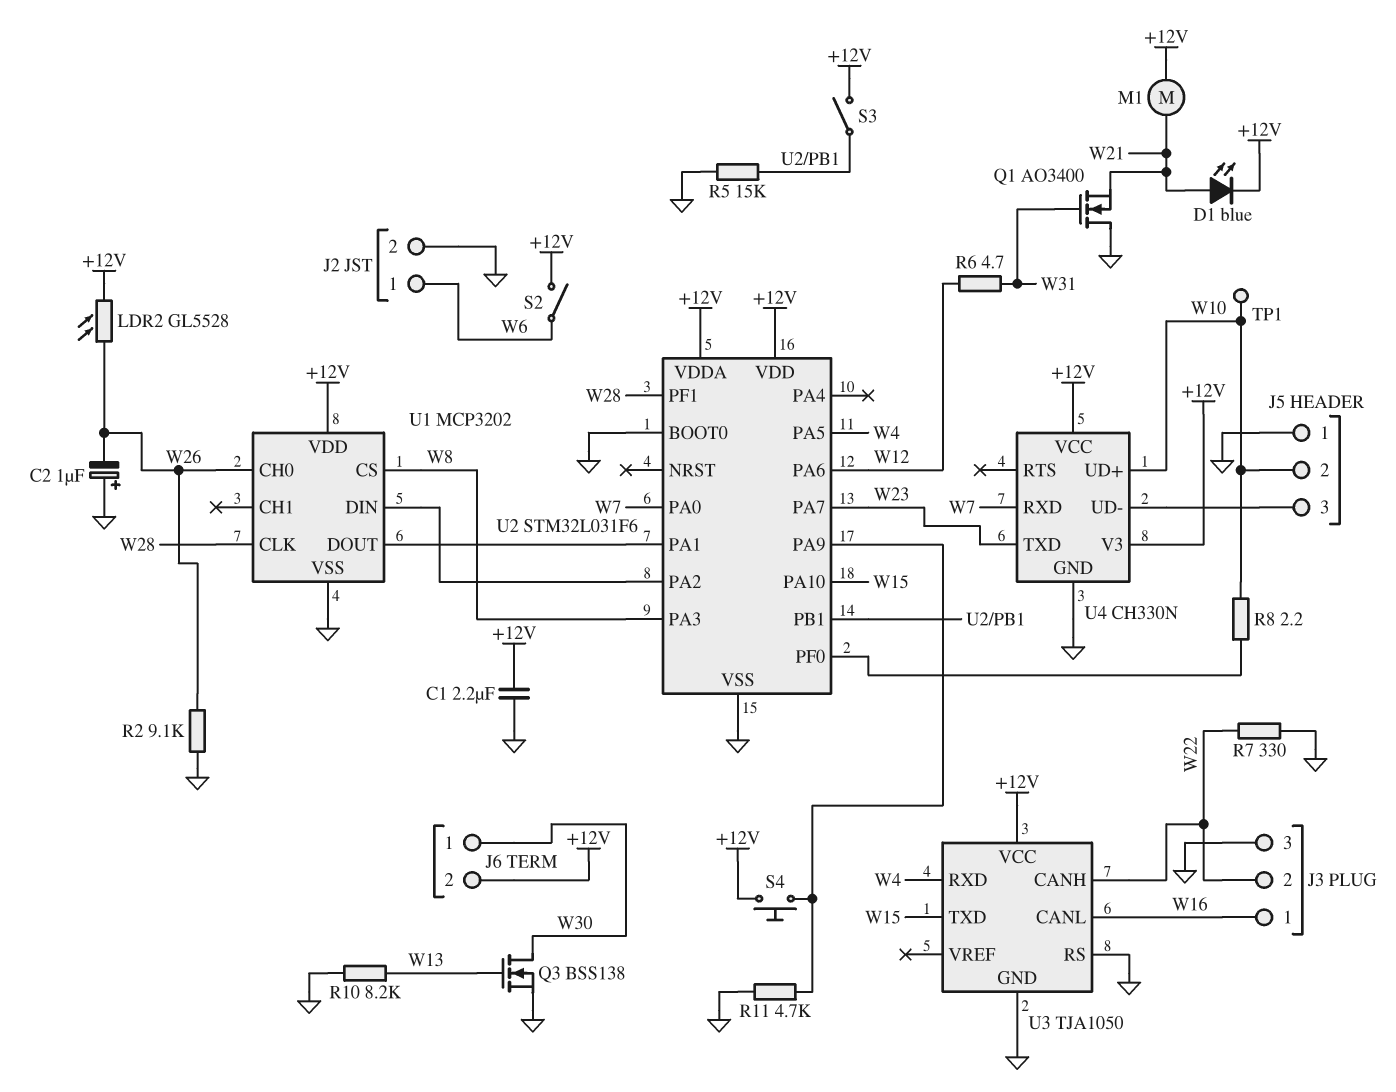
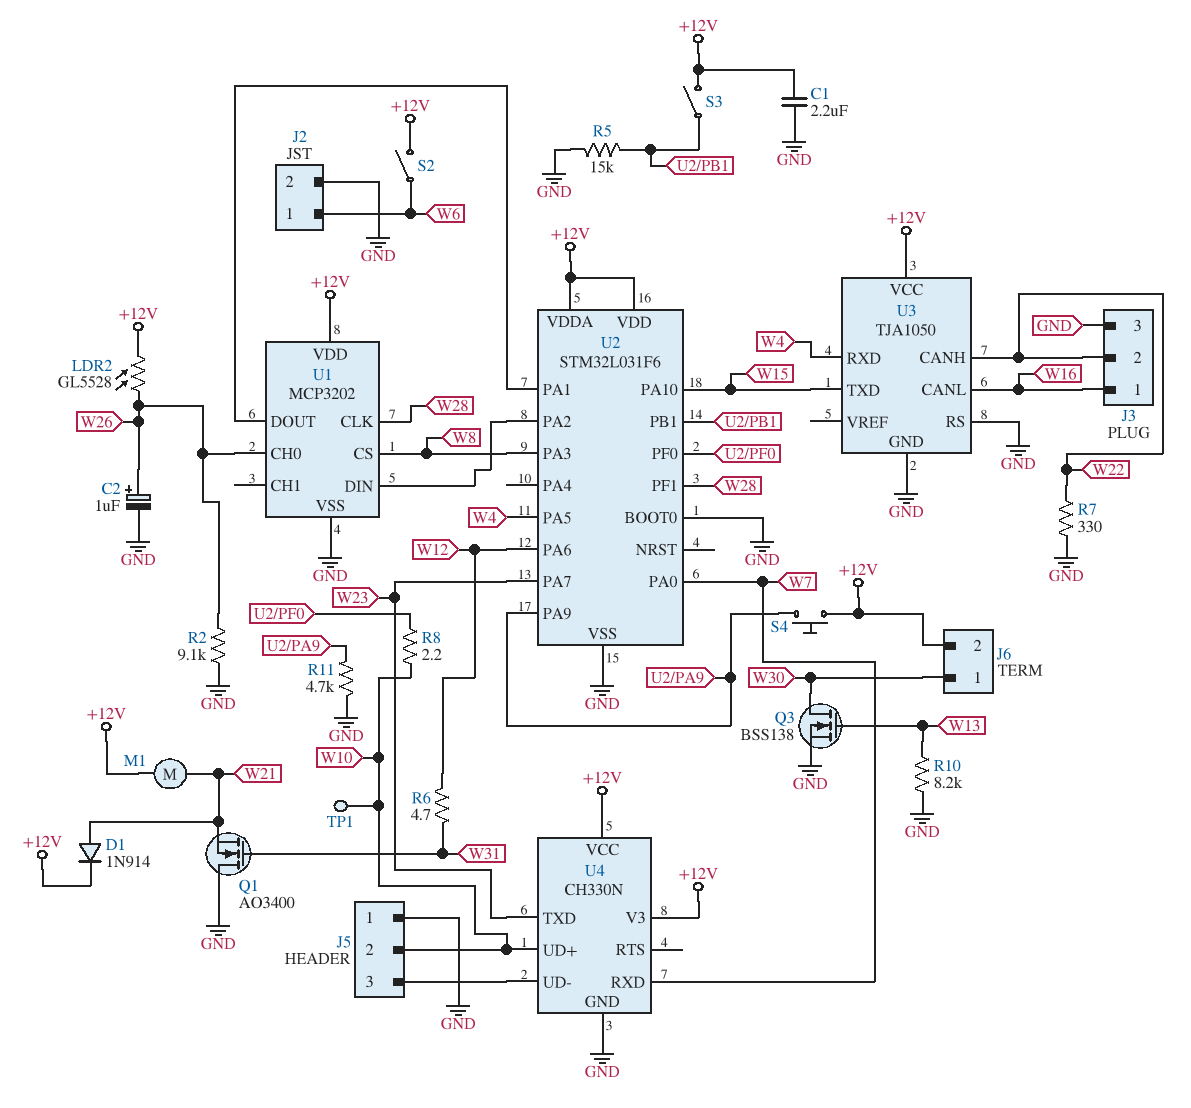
C2: 1uF (plus GND, minus W26) -> 1uF (plus W26, minus GND)
D1: LED blue (A W21, K +12V) -> diode 1N914 (A W21, K +12V)

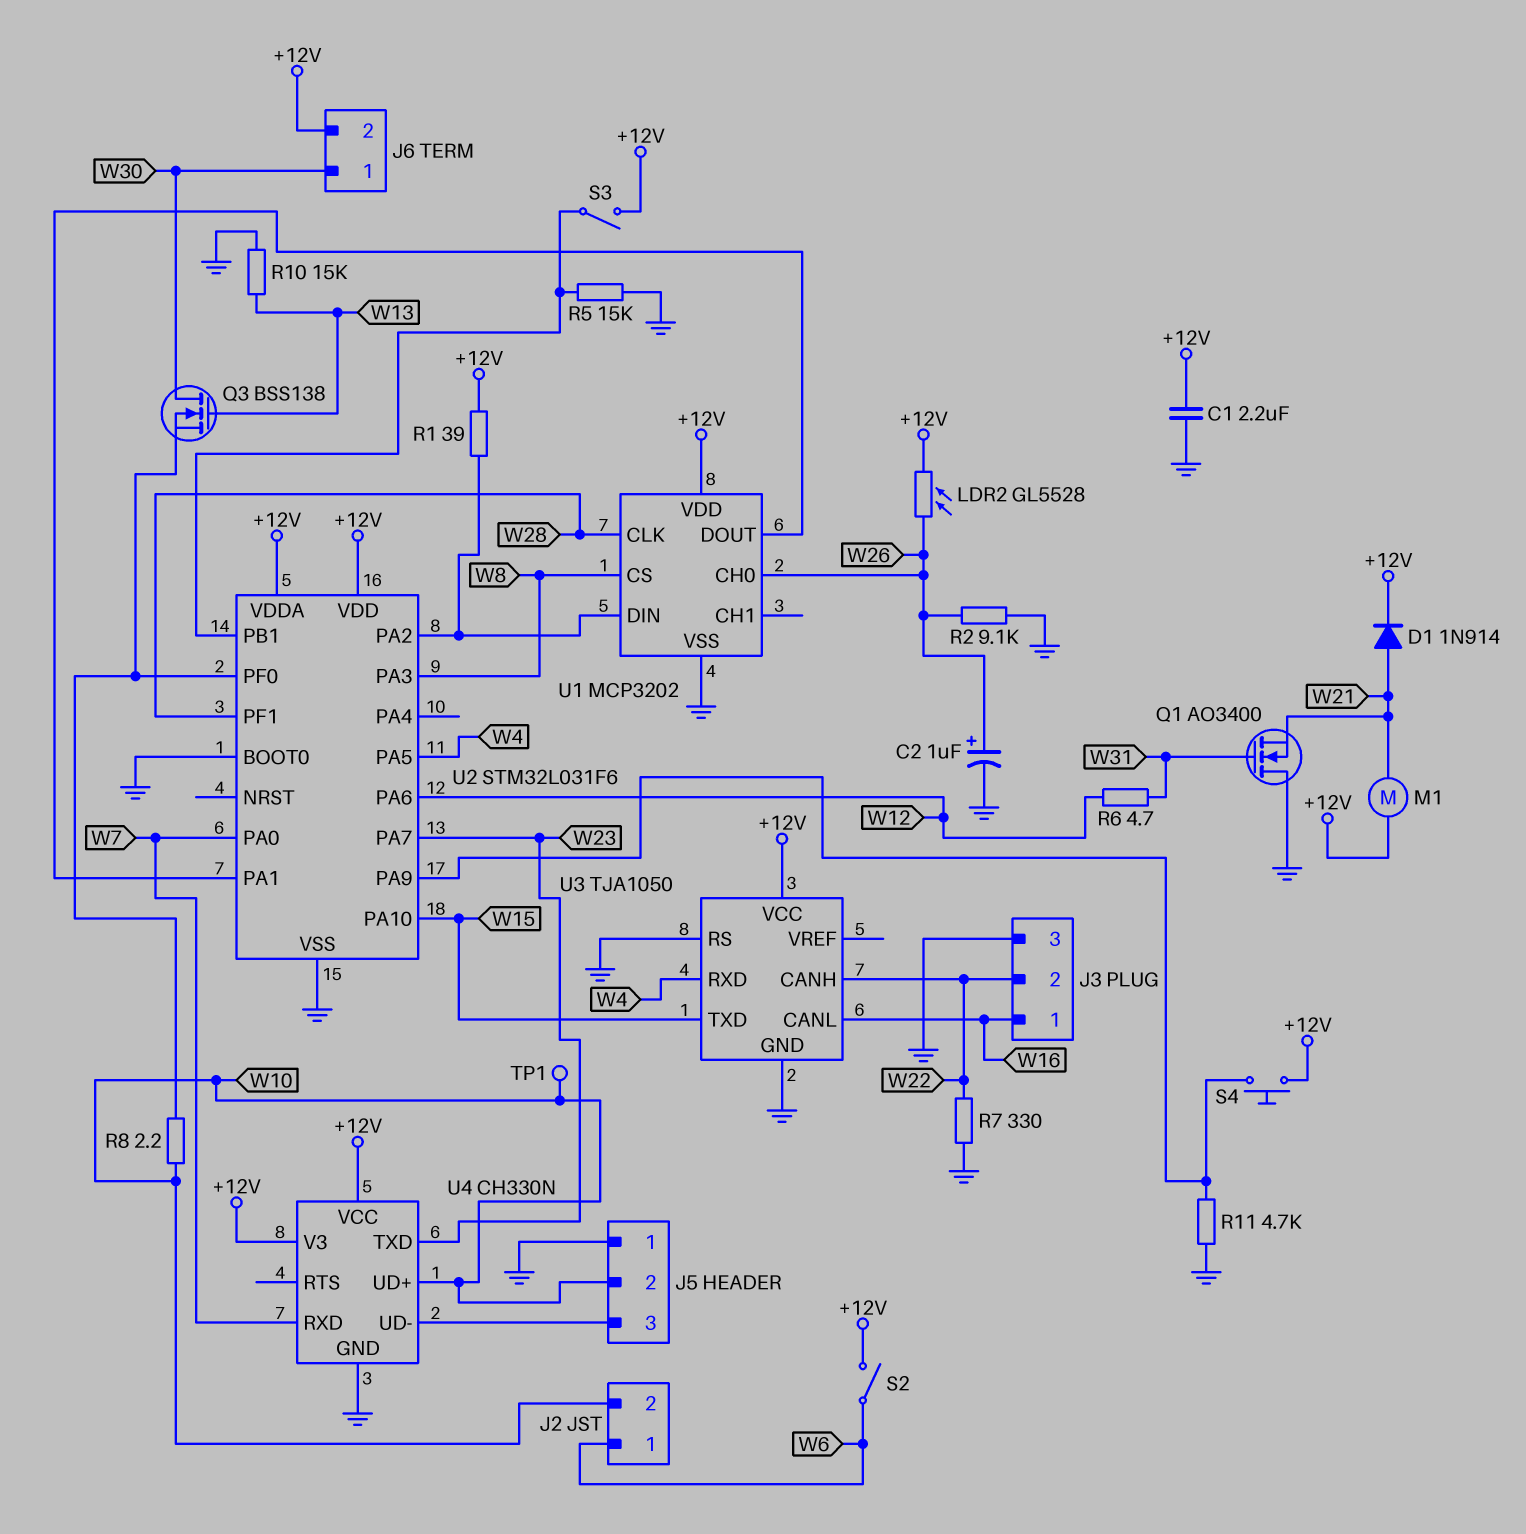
J2 pin 2: GND -> W10
Q3: NMOS BSS138 (G W13, D W30, S GND) -> NMOS BSS138 (G W13, D W30, S U2/PF0)
R1: none -> 39 (+12V, U1/DIN)
R10: 8.2k (GND, W13) -> 15k (GND, W13)

